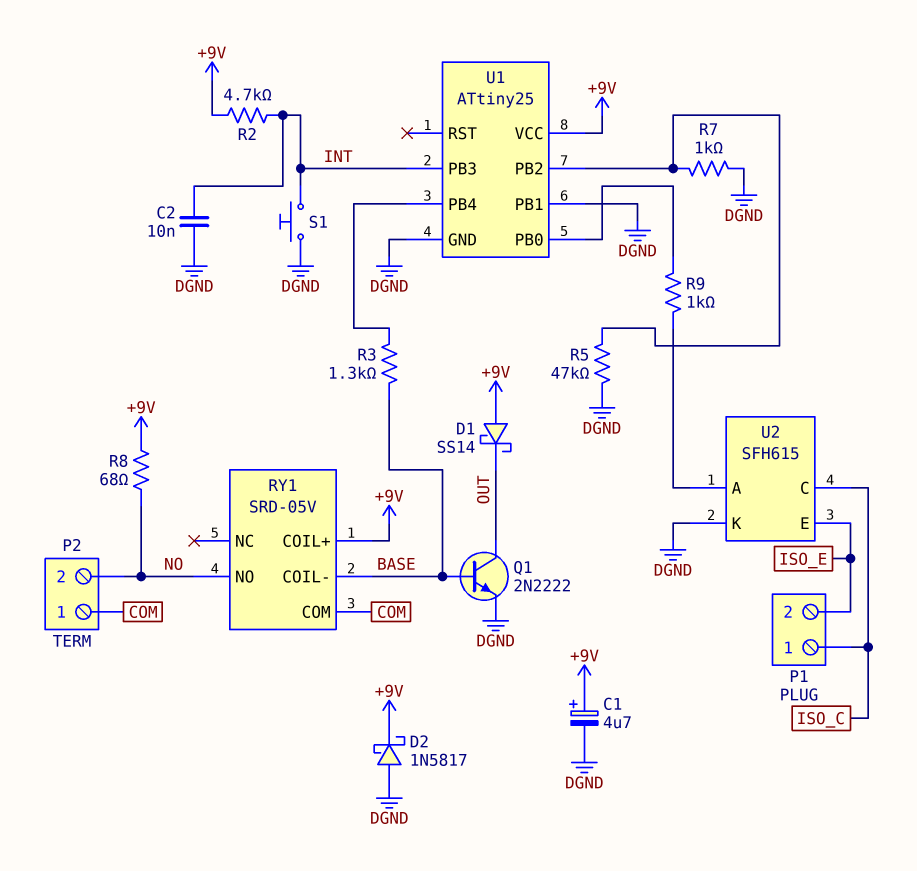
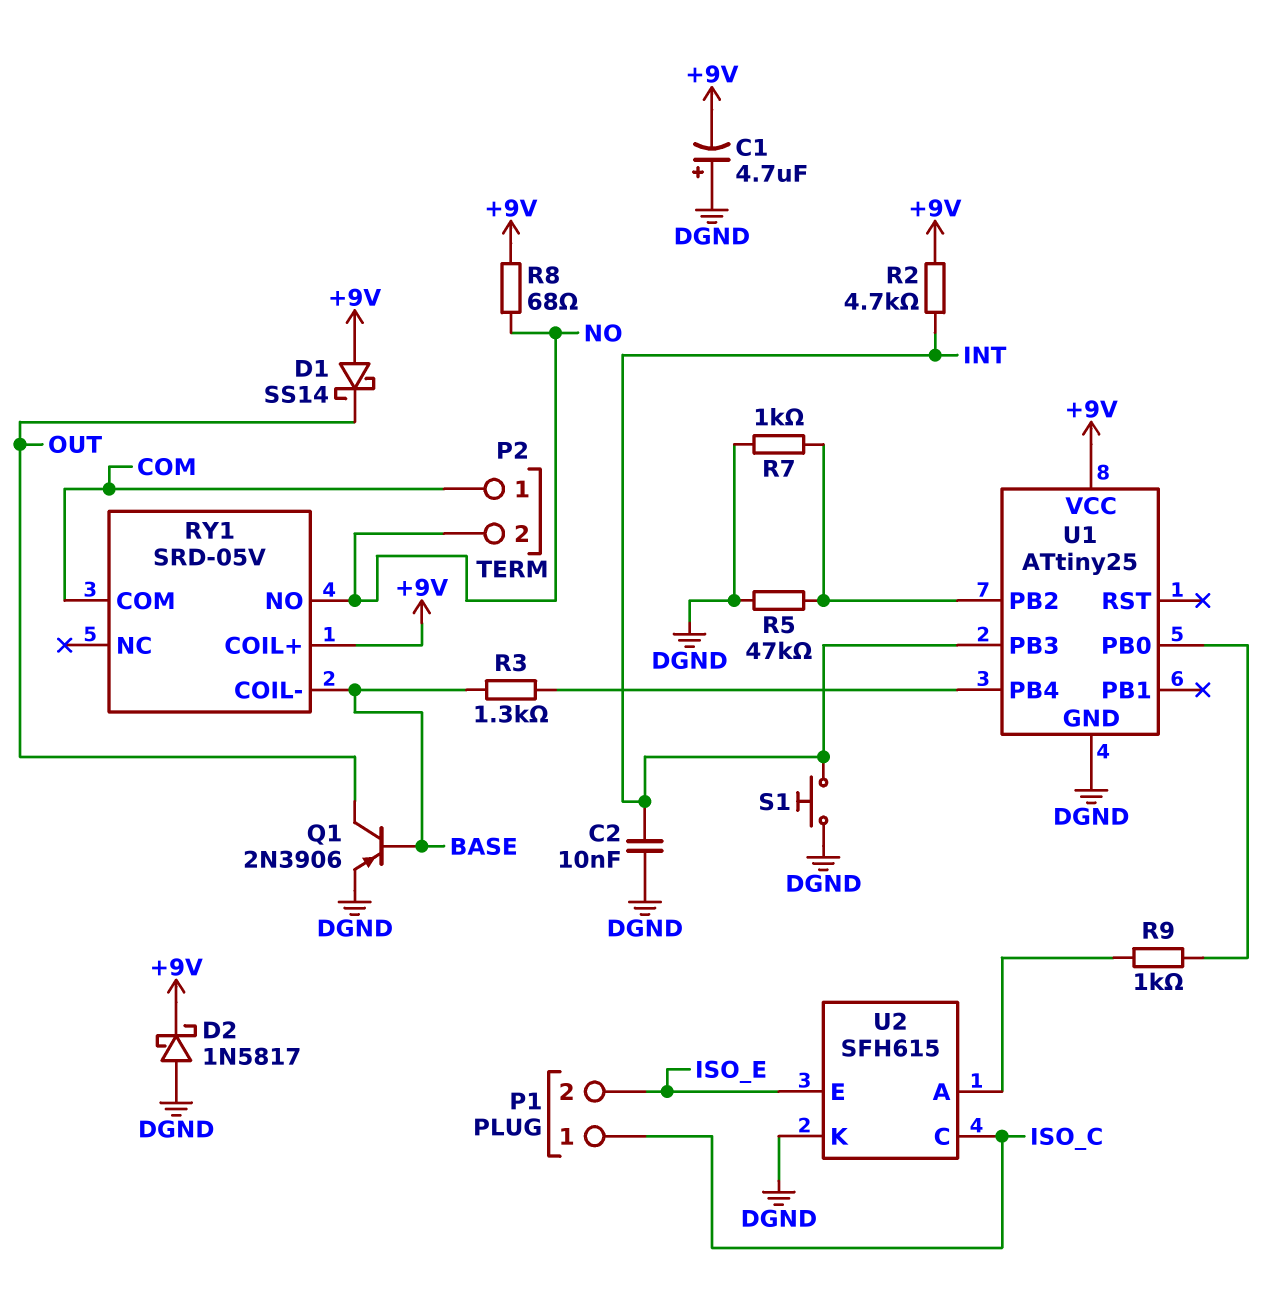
C1: 4.7uF (plus +9V, minus DGND) -> 4.7uF (plus DGND, minus +9V)
Q1: NPN 2N2222 (B BASE, C OUT, E DGND) -> PNP 2N3906 (B BASE, C OUT, E DGND)
U1 pin PB1: DGND -> none

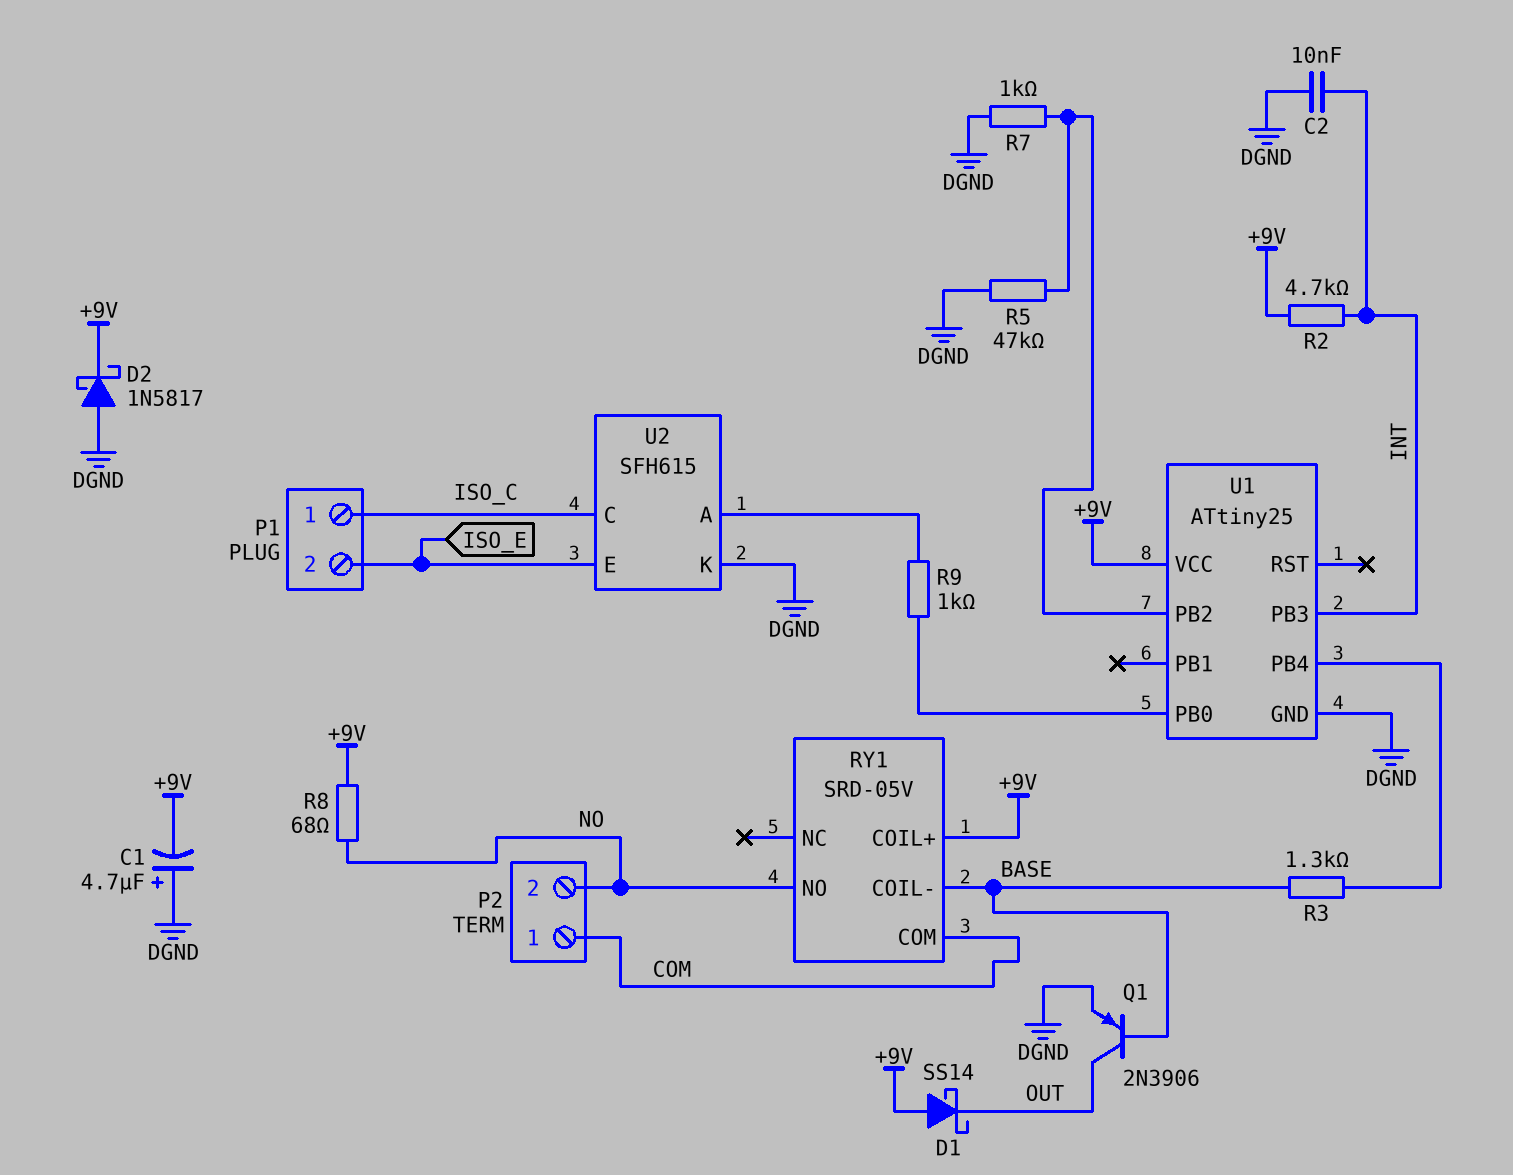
S1: button (DGND, INT) -> none

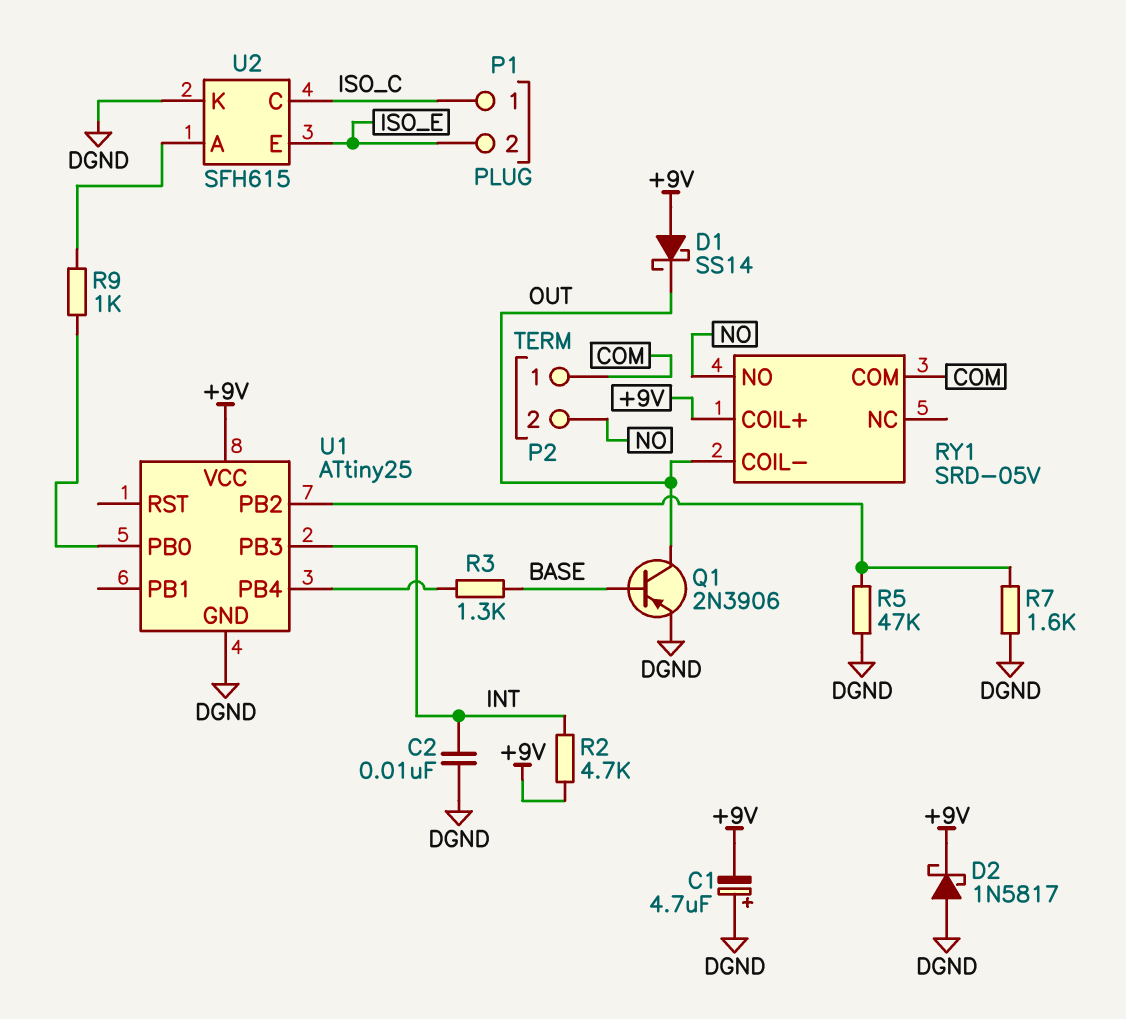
R7: 1k (DGND, U1/PB2) -> 1.6k (DGND, U1/PB2)
R8: 68 (+9V, NO) -> none
RY1 pin COIL-: BASE -> OUT

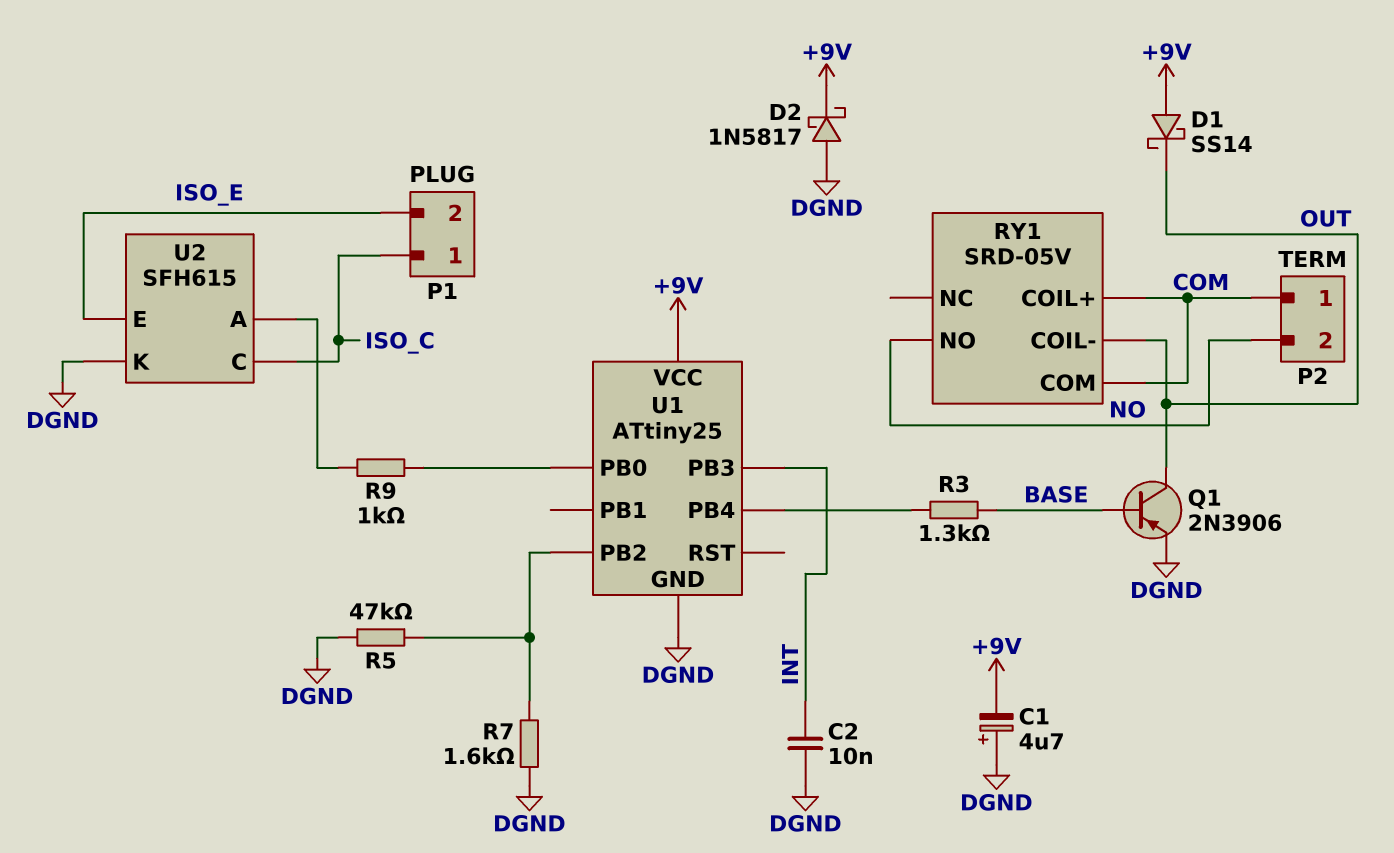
R2: 4.7k (+9V, INT) -> none
RY1 pin COIL+: +9V -> COM

